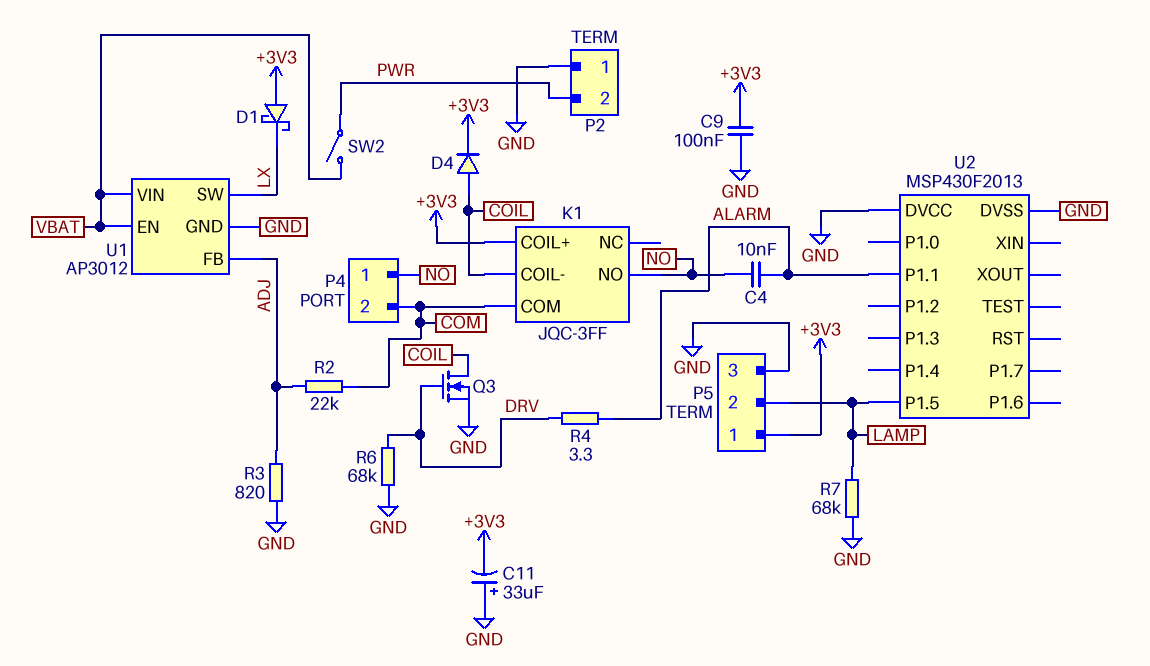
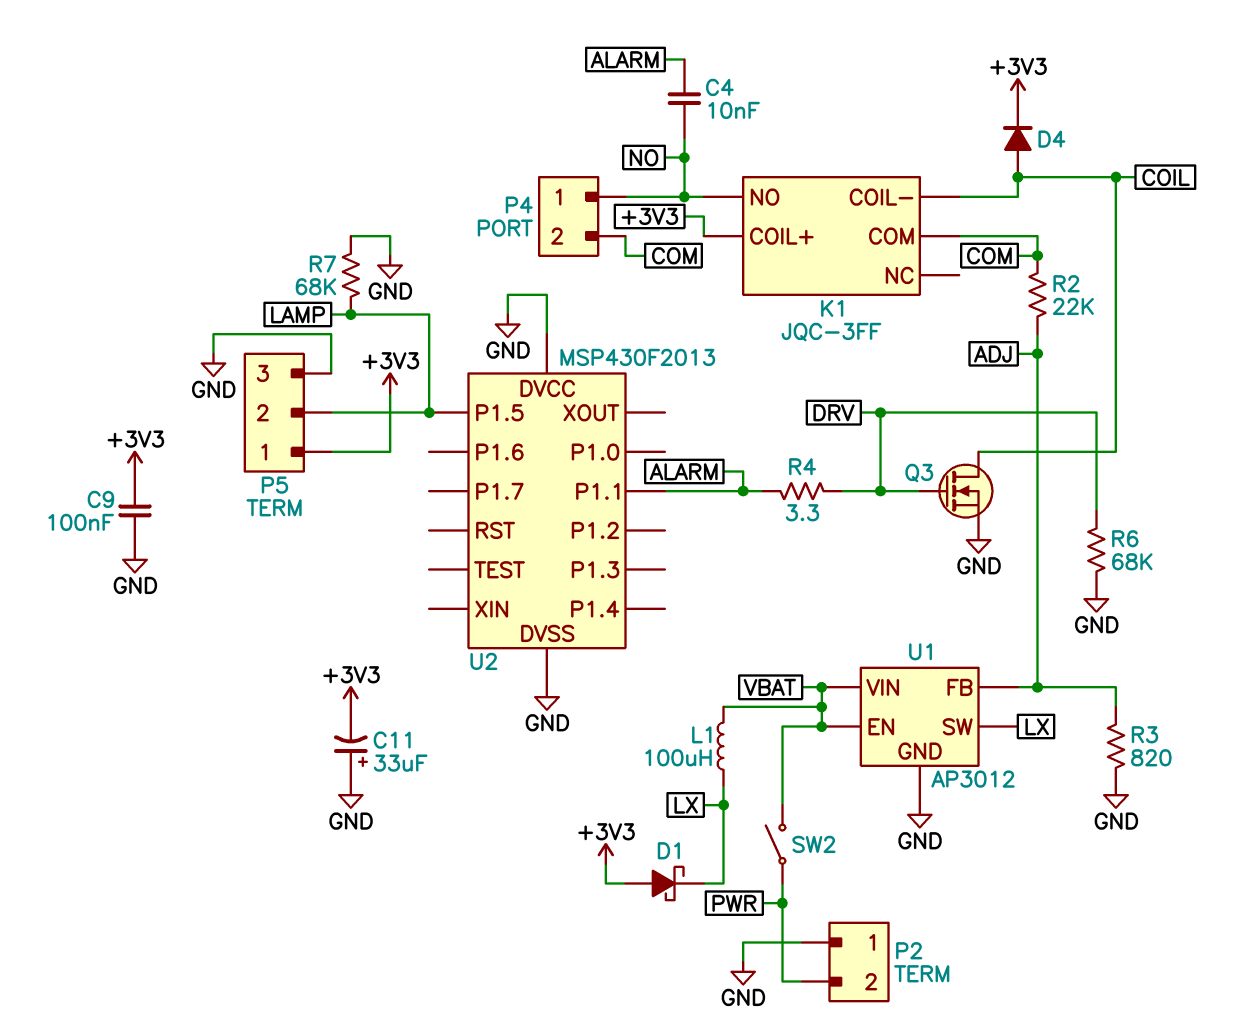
L1: none -> 100uH (LX, VBAT)

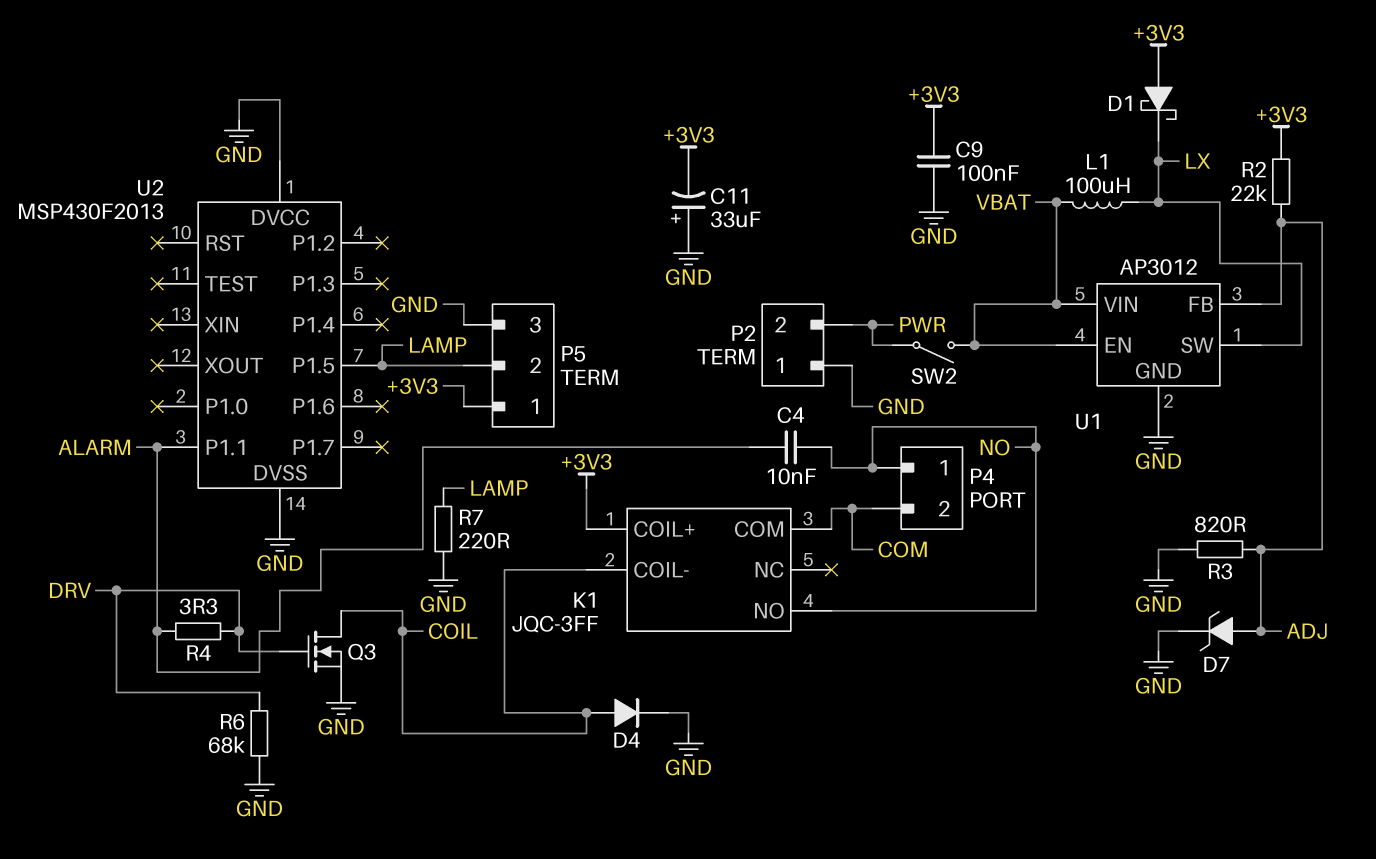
D4: diode (A COIL, K +3V3) -> diode (A COIL, K GND)
D7: none -> zener (A ADJ, K GND)
R2: 22k (ADJ, COM) -> 22k (+3V3, ADJ)
R7: 68k (GND, LAMP) -> 220 (GND, LAMP)

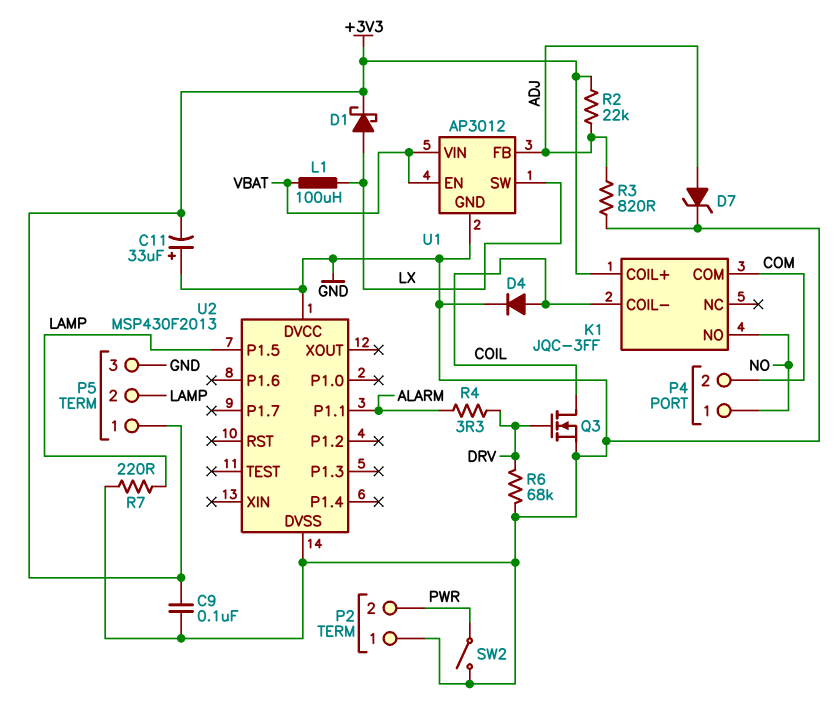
C4: 10nF (ALARM, NO) -> none
D1: schottky (A +3V3, K LX) -> schottky (A LX, K +3V3)
SW2: switch (PWR, VBAT) -> switch (GND, PWR)

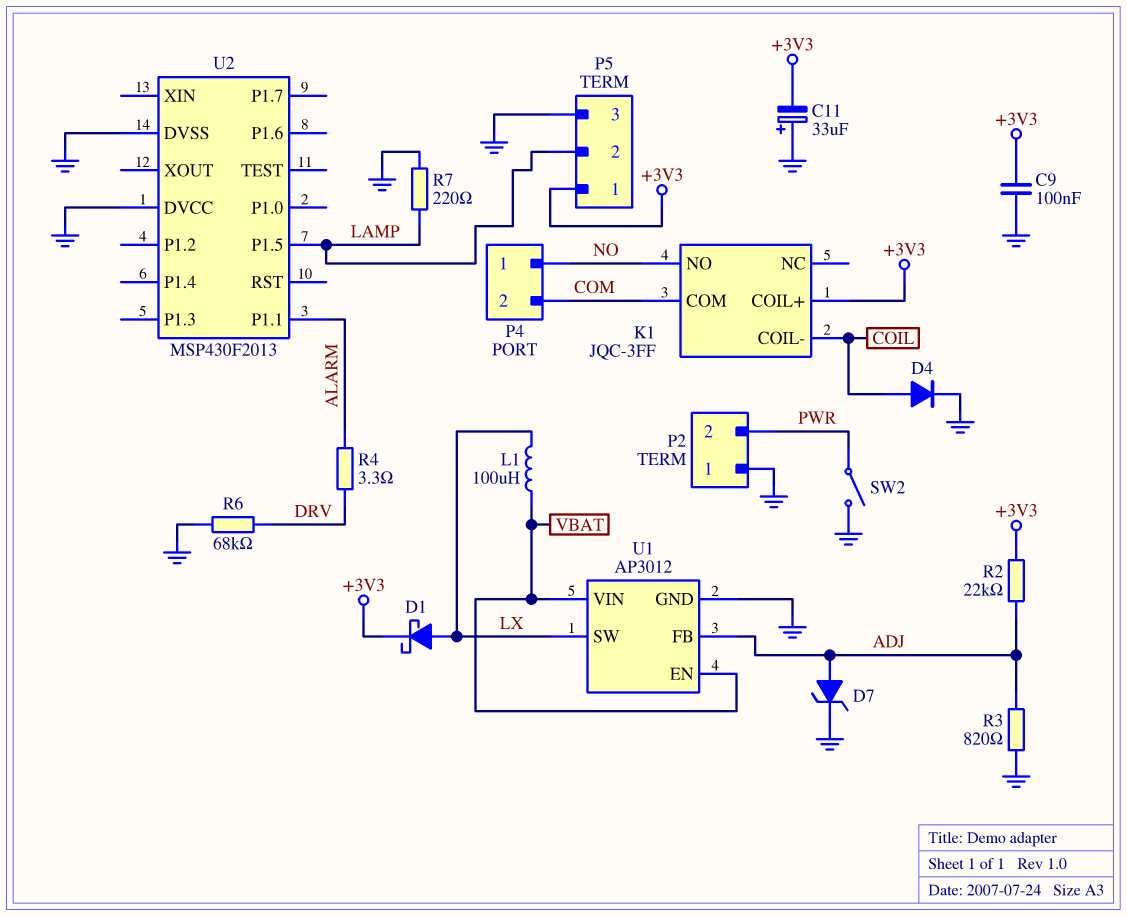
Q3: NMOS (G DRV, D COIL, S GND) -> none

